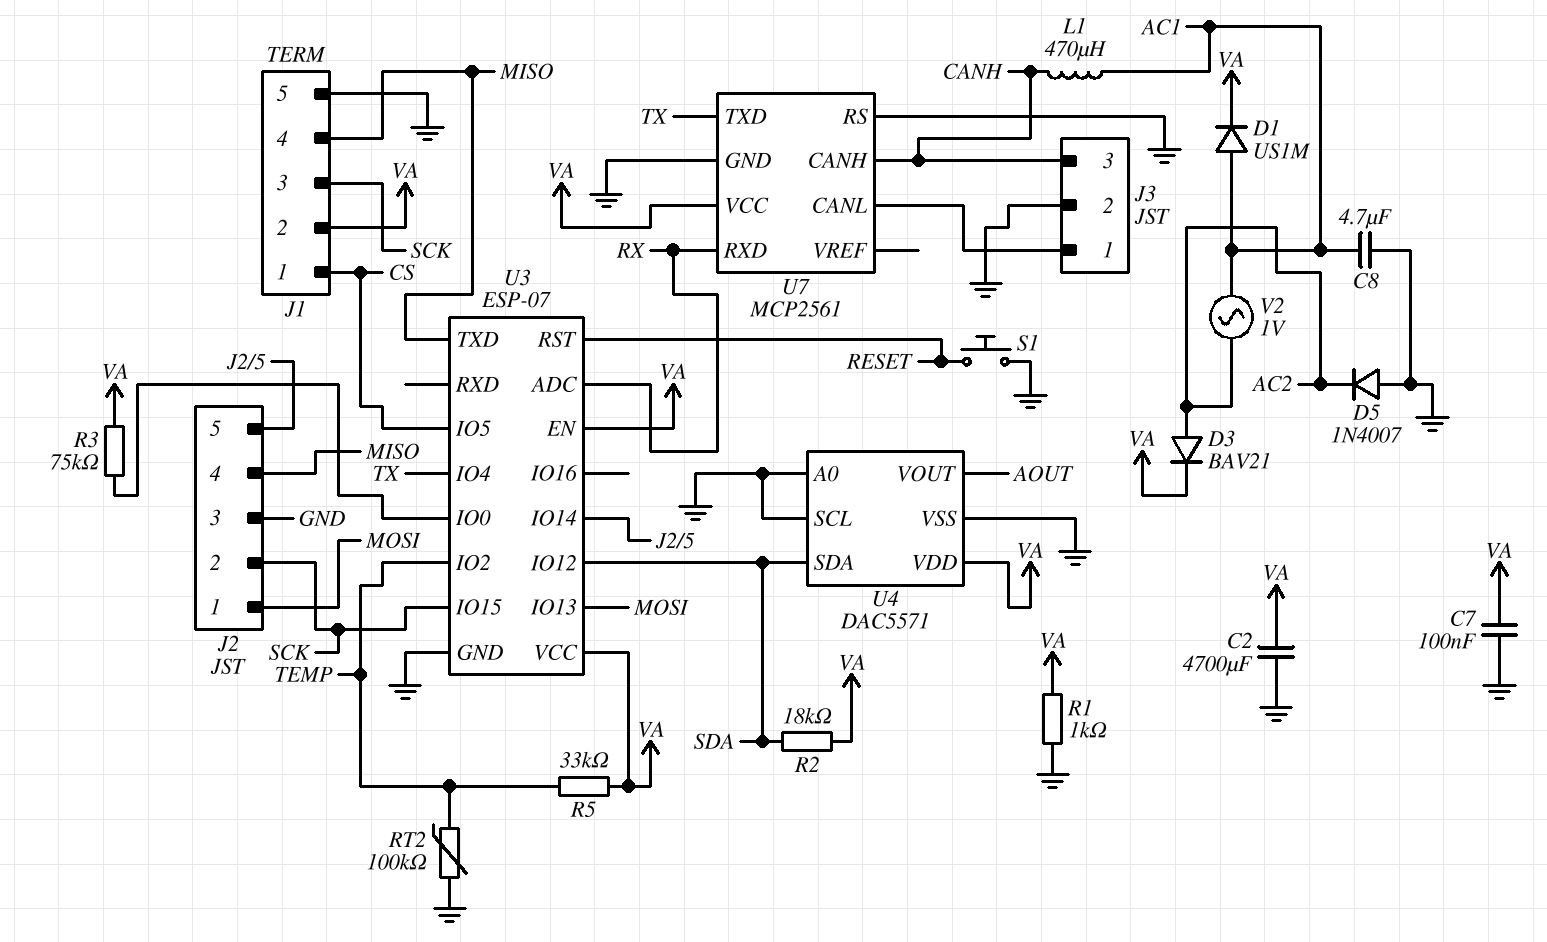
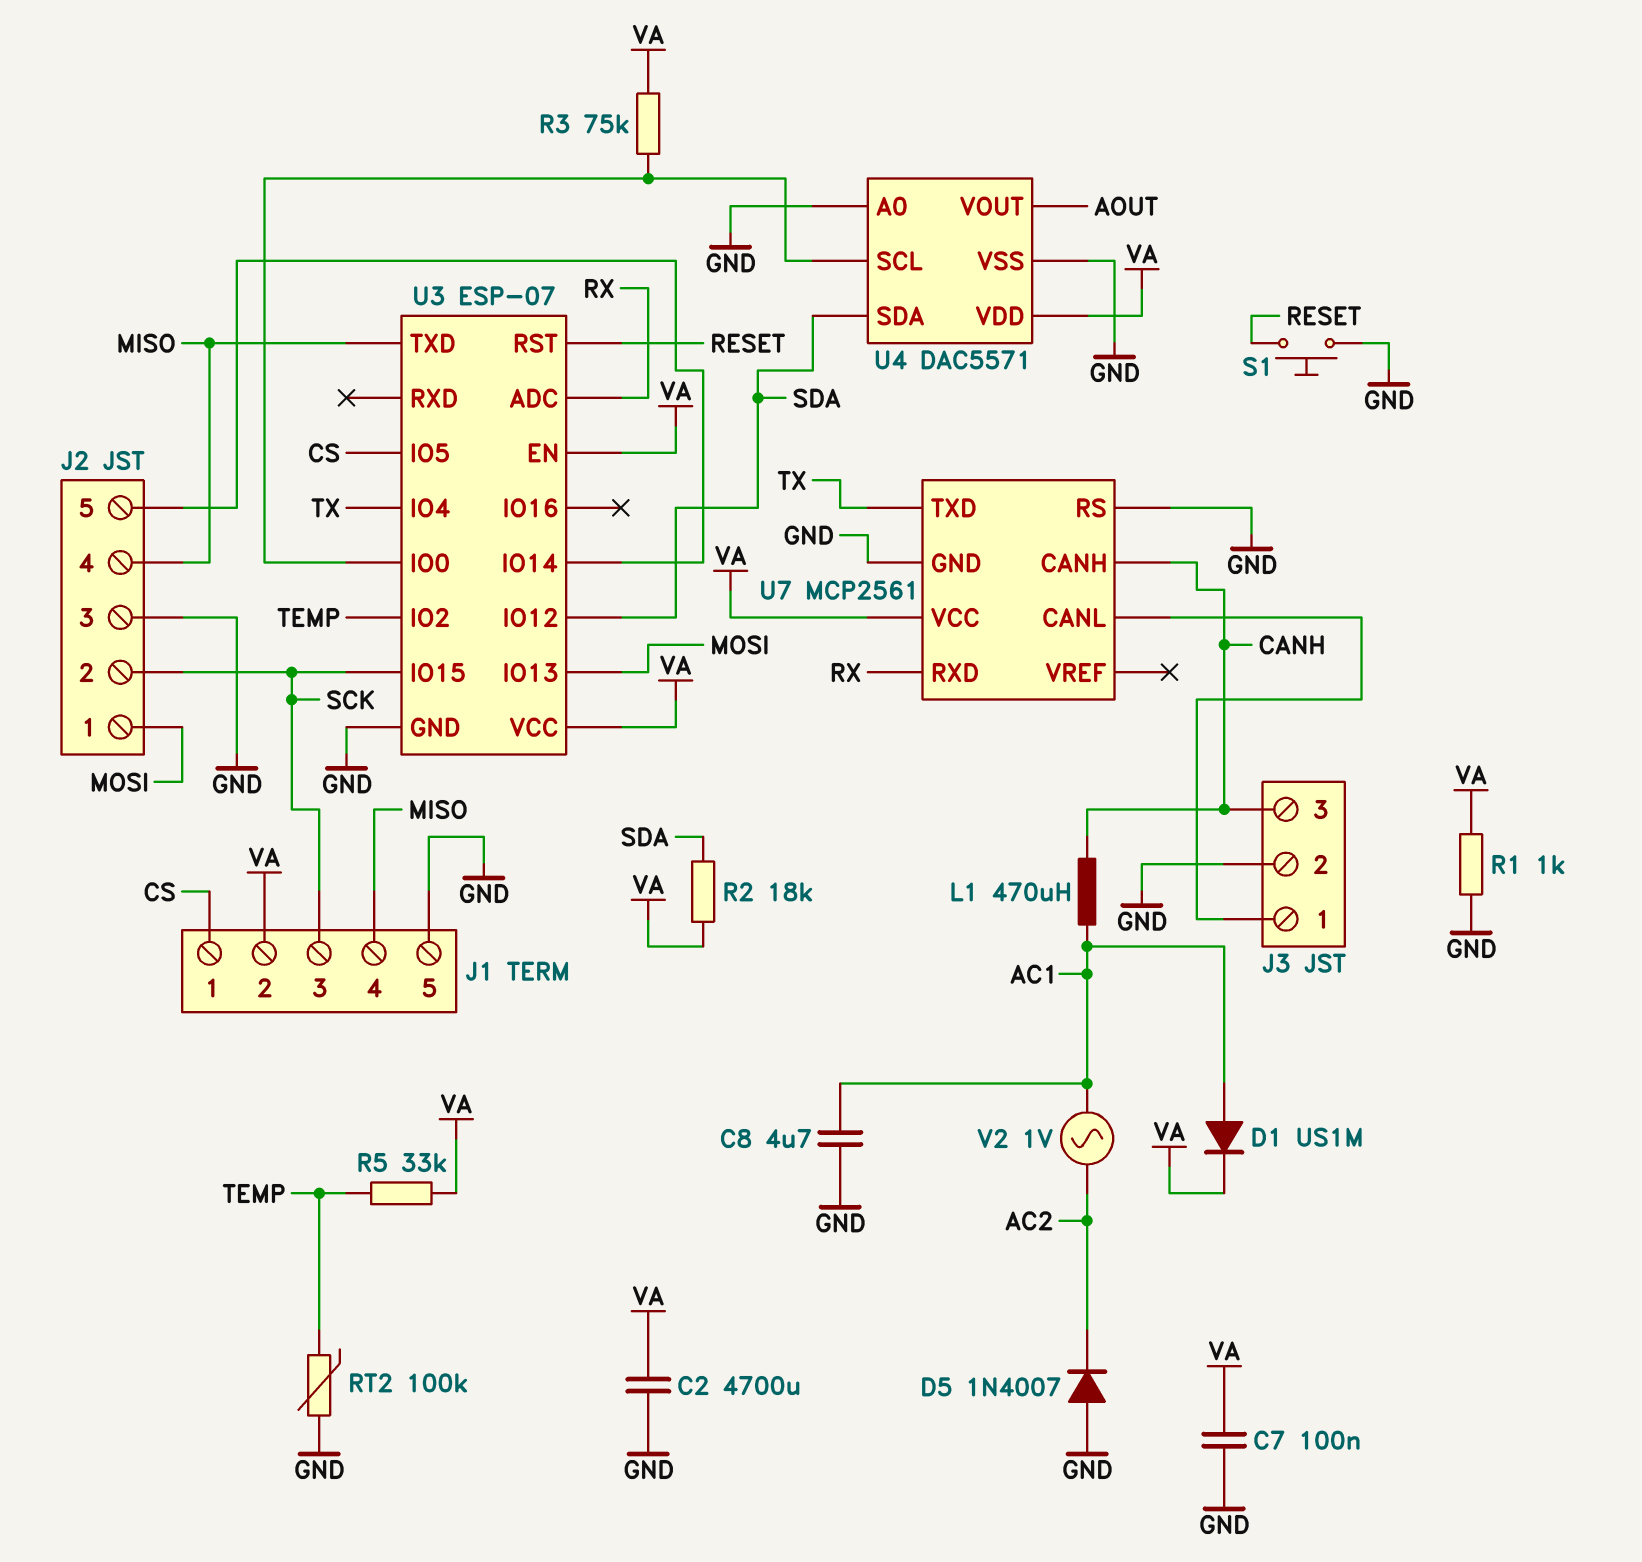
D3: diode BAV21 (A AC2, K VA) -> none
U4 pin SCL: GND -> U3/IO0

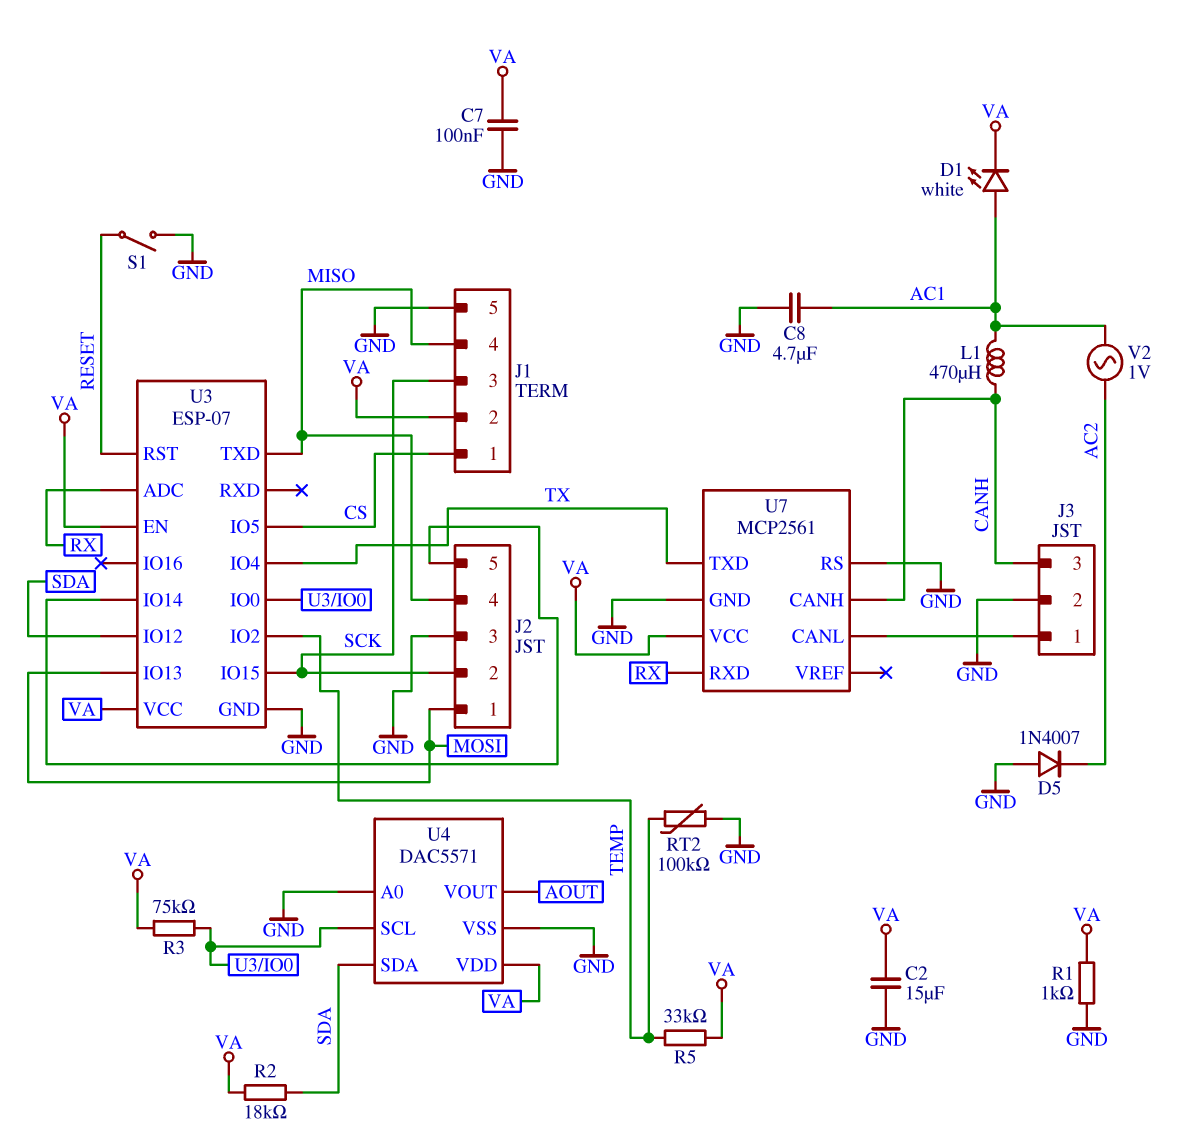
C2: 4700uF (GND, VA) -> 15uF (GND, VA)
D1: diode US1M (A AC1, K VA) -> LED white (A AC1, K VA)
S1: button (GND, RESET) -> switch (GND, RESET)

